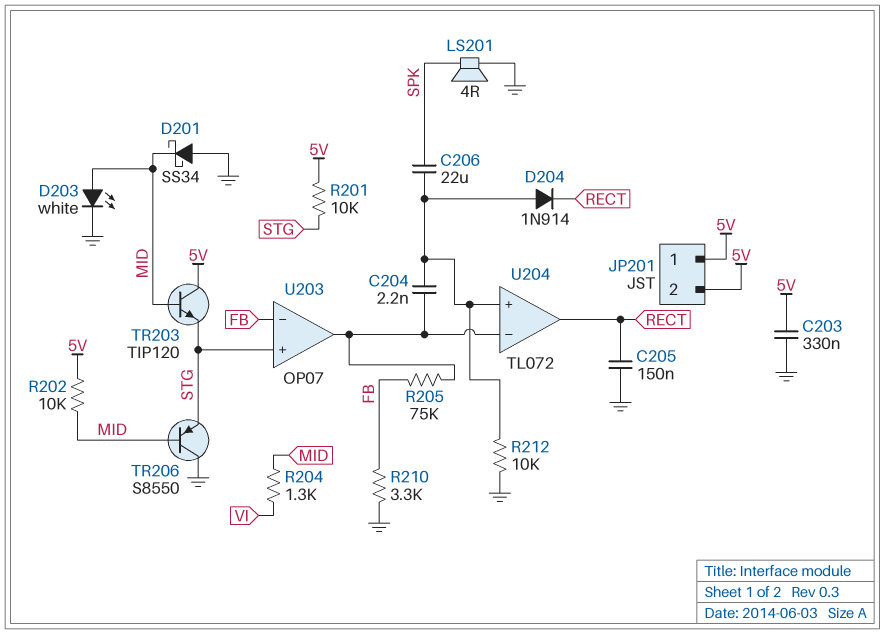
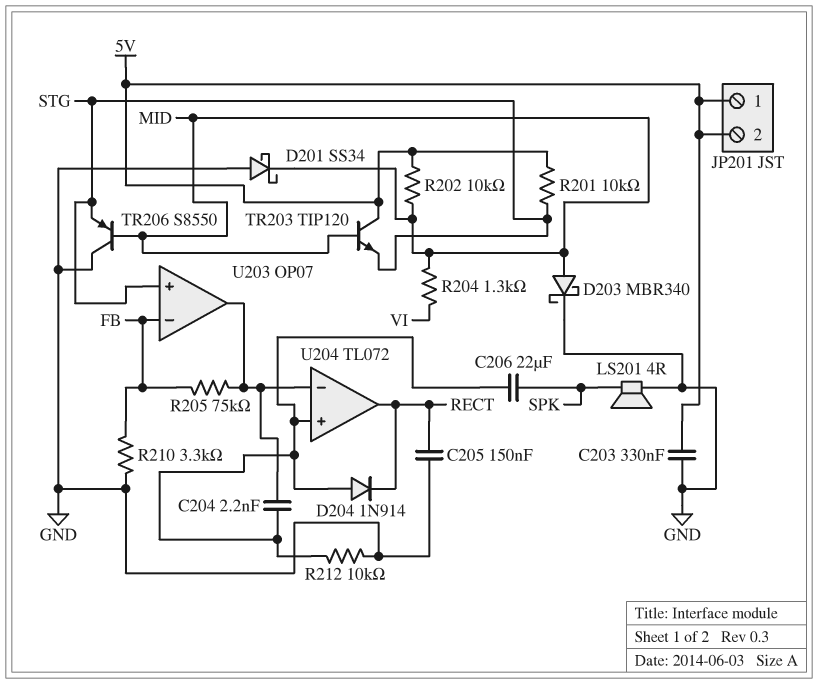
D203: LED white (A MID, K GND) -> schottky MBR340 (A MID, K GND)

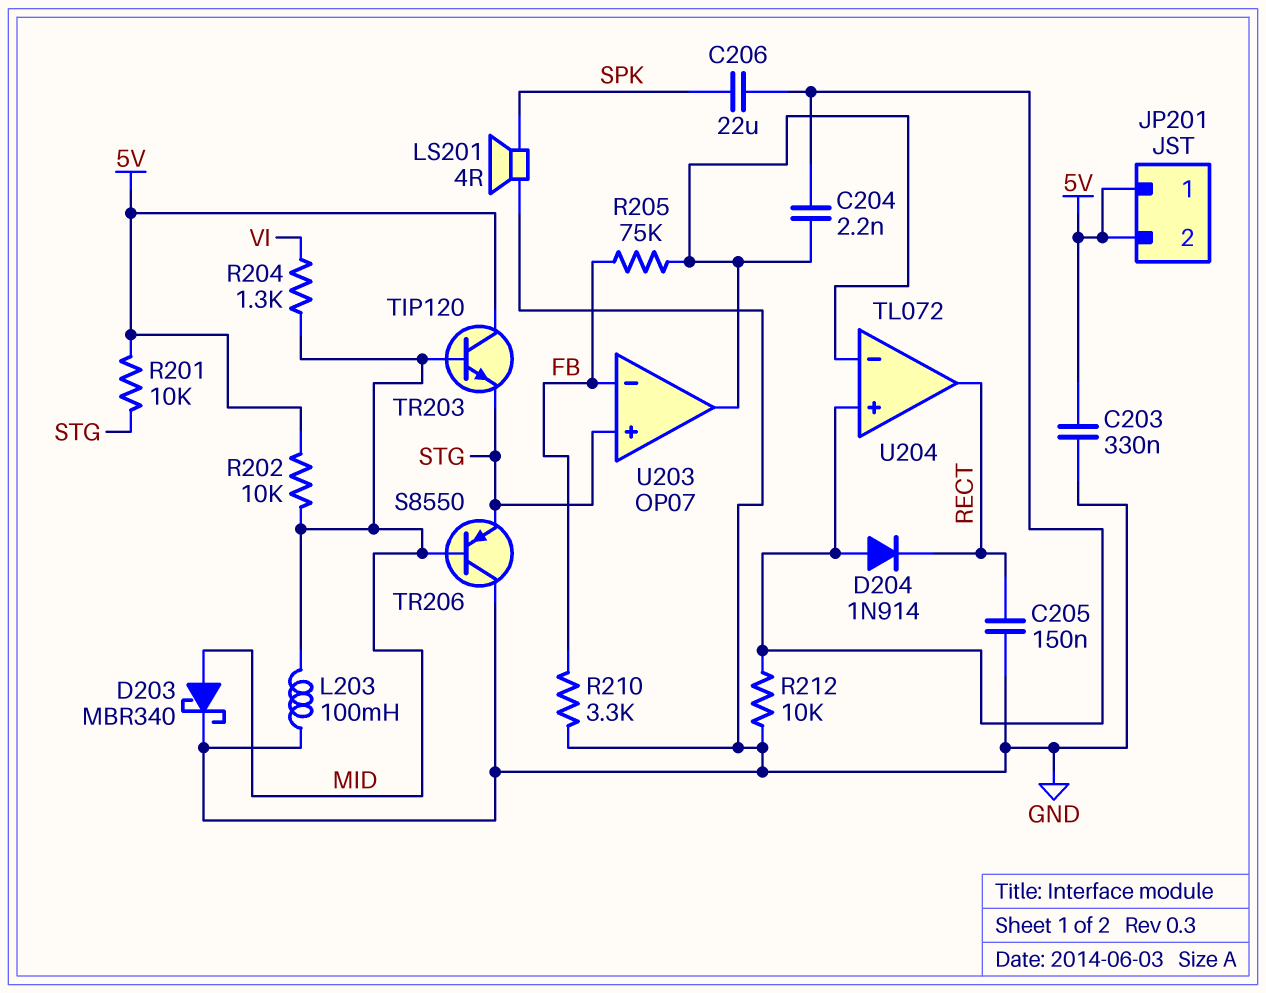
D201: schottky SS34 (A GND, K MID) -> none
L203: none -> 100mH (GND, MID)

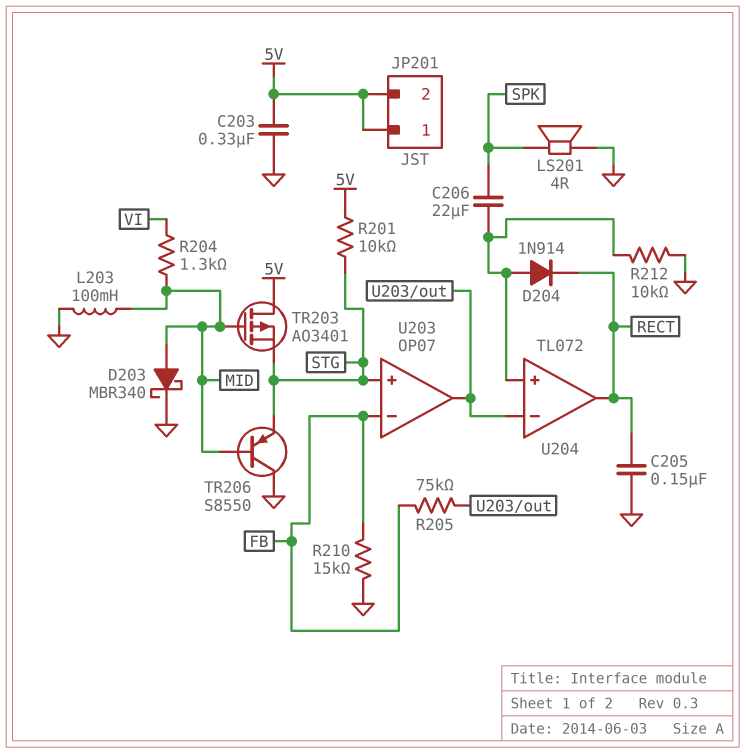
C204: 2.2nF (U203/out, U204/in+) -> none
R202: 10k (5V, MID) -> none
R210: 3.3k (FB, GND) -> 15k (FB, GND)
TR203: NPN TIP120 (B MID, C 5V, E STG) -> PMOS AO3401 (G MID, D 5V, S STG)

